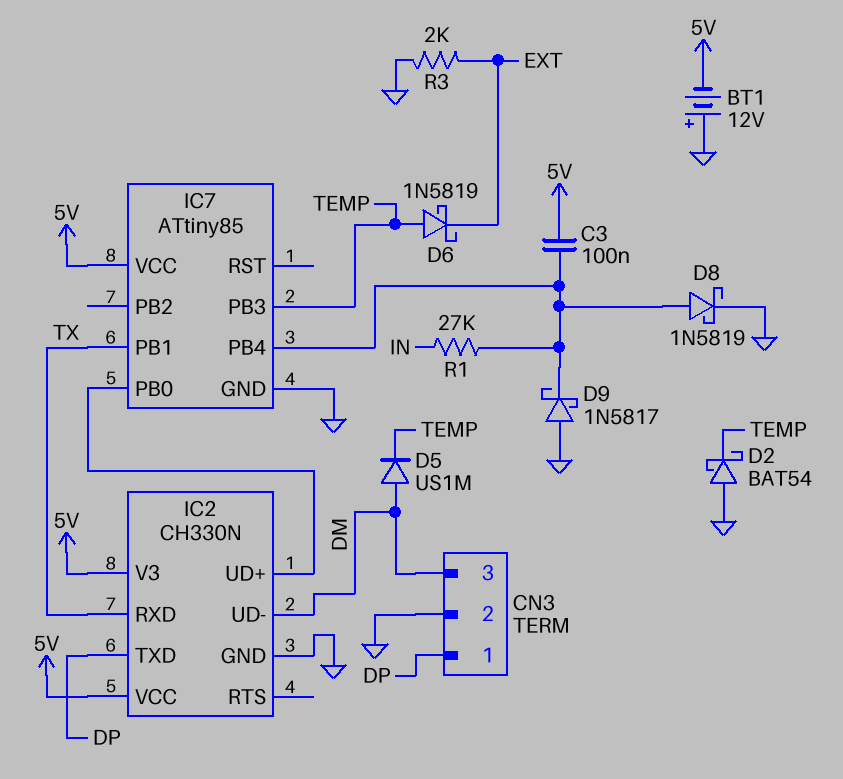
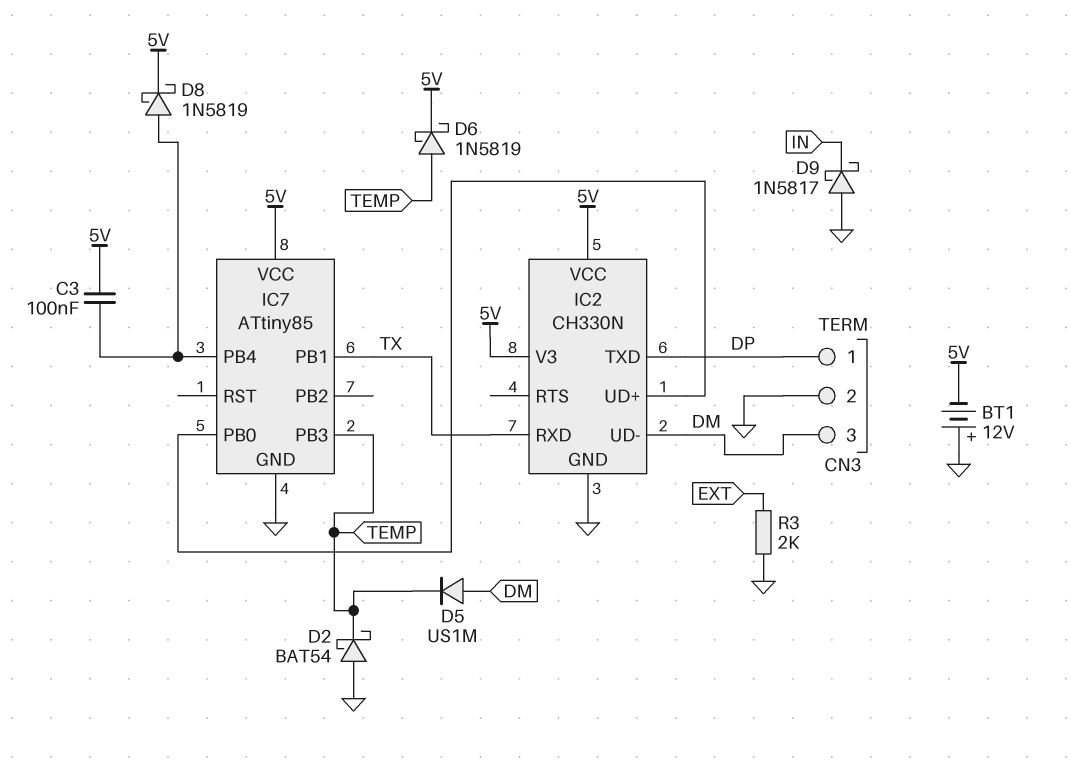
D6: schottky 1N5819 (A TEMP, K EXT) -> schottky 1N5819 (A TEMP, K 5V)
D8: schottky 1N5819 (A IC7/PB4, K GND) -> schottky 1N5819 (A IC7/PB4, K 5V)
D9: schottky 1N5817 (A GND, K IC7/PB4) -> schottky 1N5817 (A GND, K IN)
R1: 27k (IC7/PB4, IN) -> none

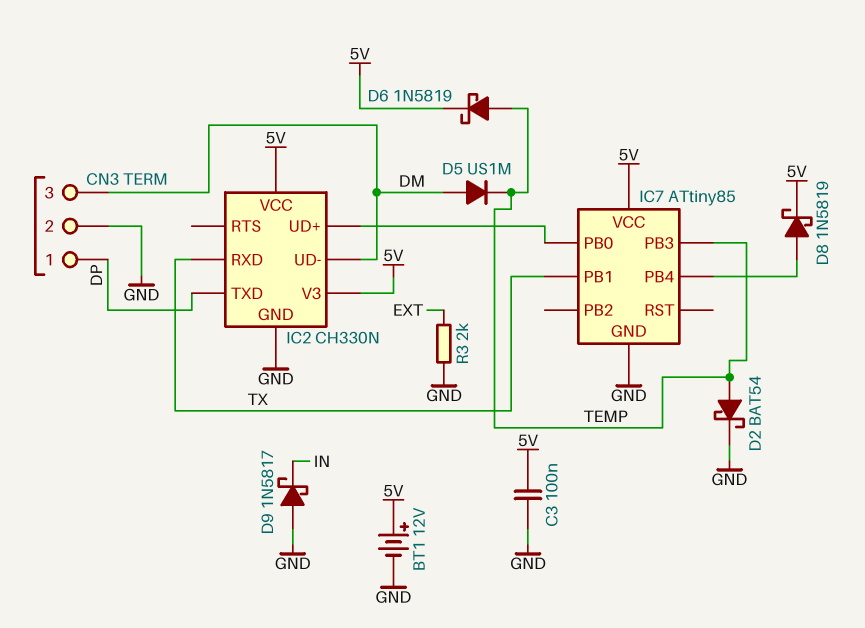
BT1: 12V (plus GND, minus 5V) -> 12V (plus 5V, minus GND)
C3: 100nF (5V, IC7/PB4) -> 100nF (5V, GND)
D2: schottky BAT54 (A GND, K TEMP) -> schottky BAT54 (A TEMP, K GND)

